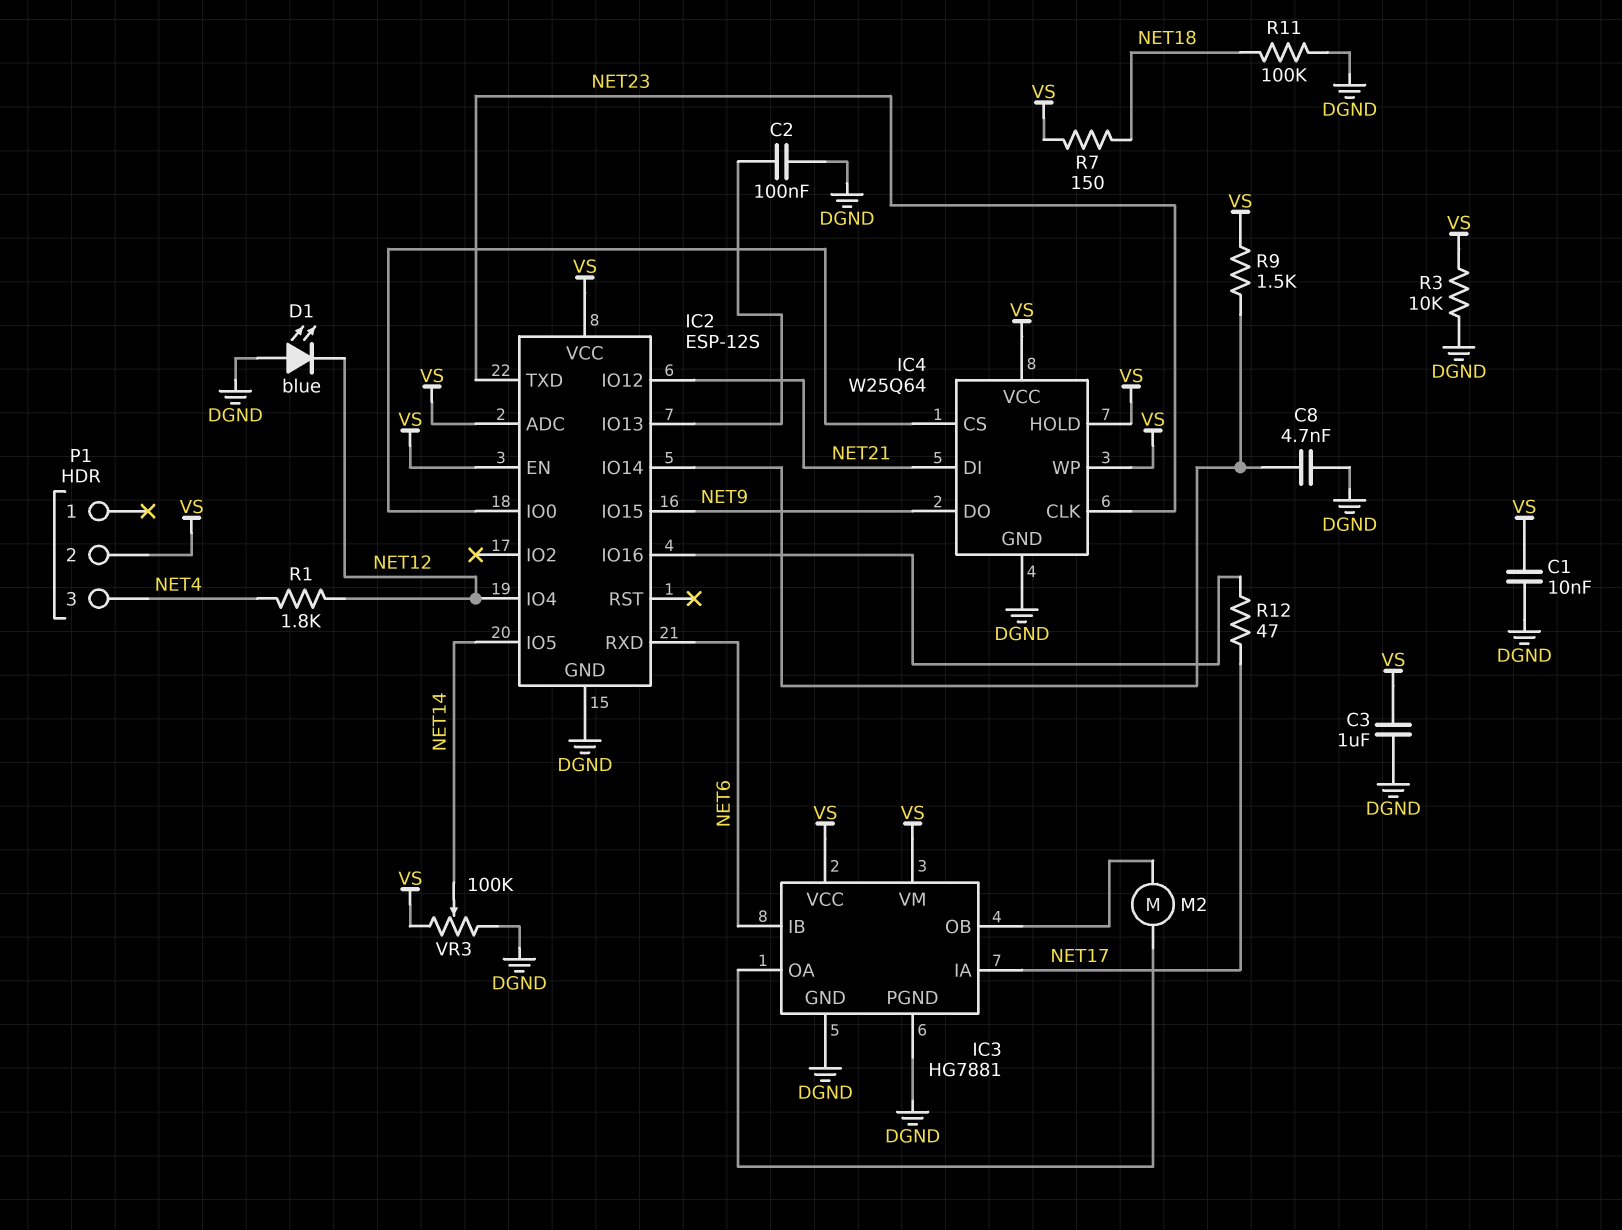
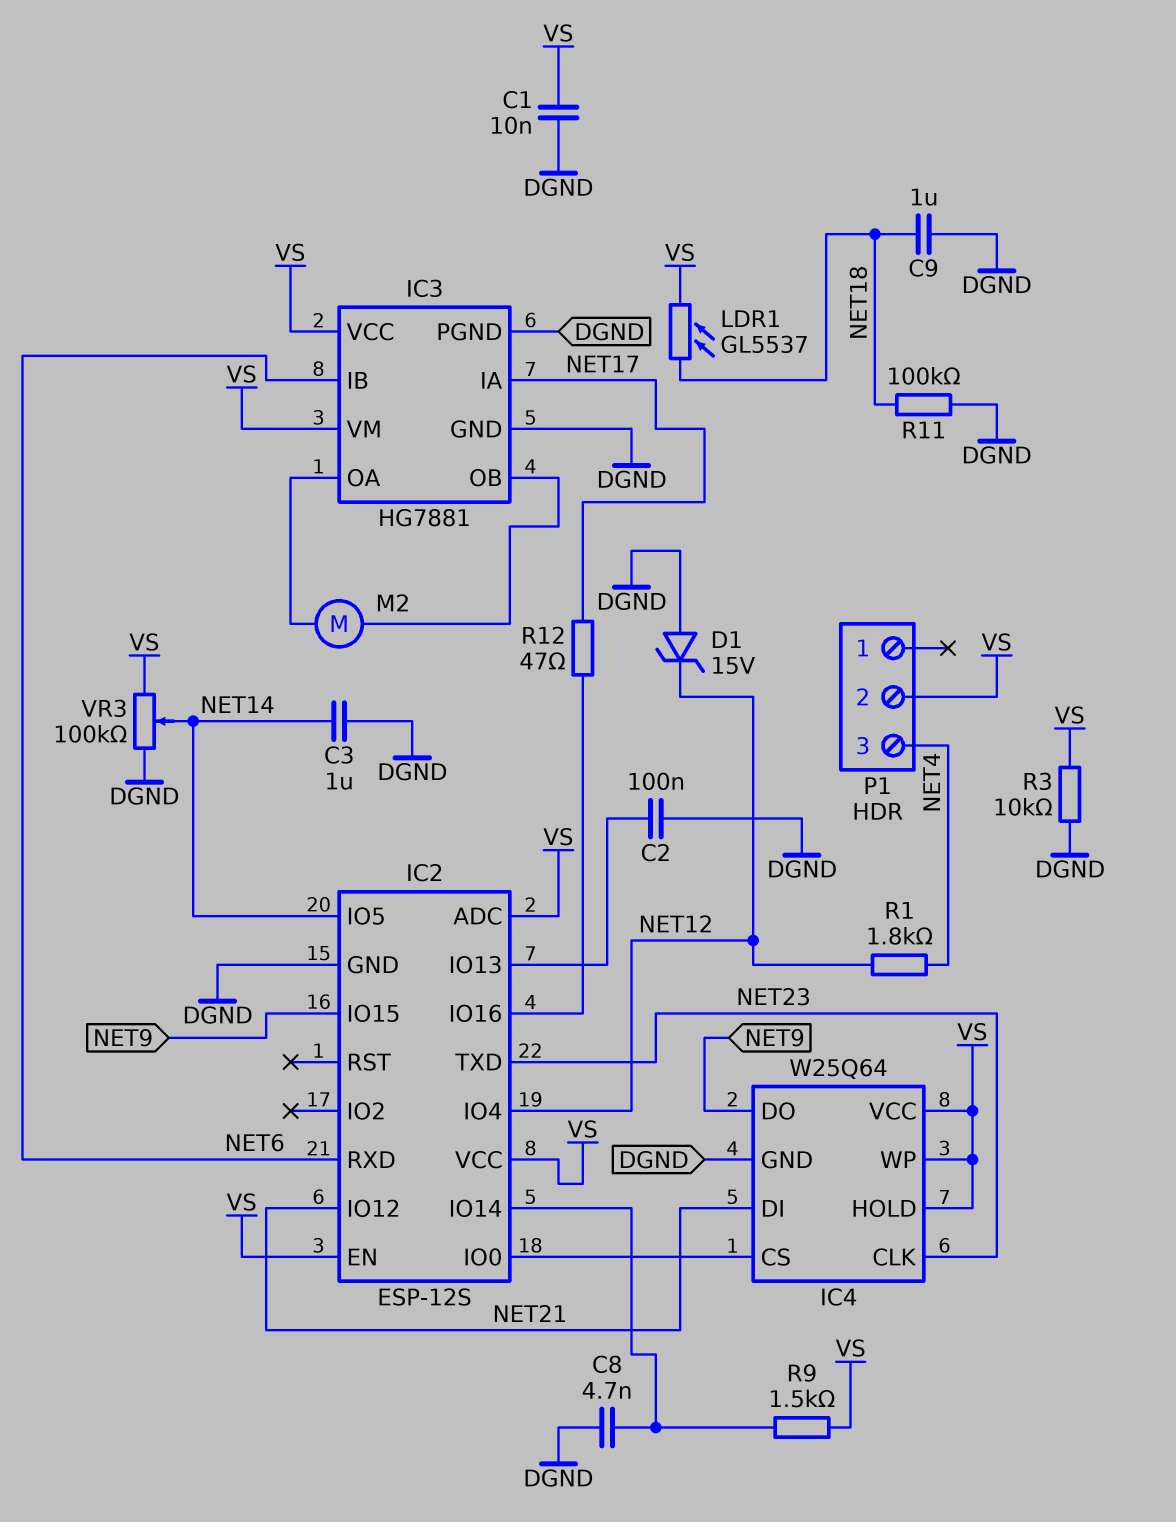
C3: 1uF (DGND, VS) -> 1uF (DGND, NET14)
C9: none -> 1uF (DGND, NET18)
D1: LED blue (A DGND, K NET12) -> zener 15V (A DGND, K NET12)
LDR1: none -> GL5537 (NET18, VS)
R7: 150 (NET18, VS) -> none

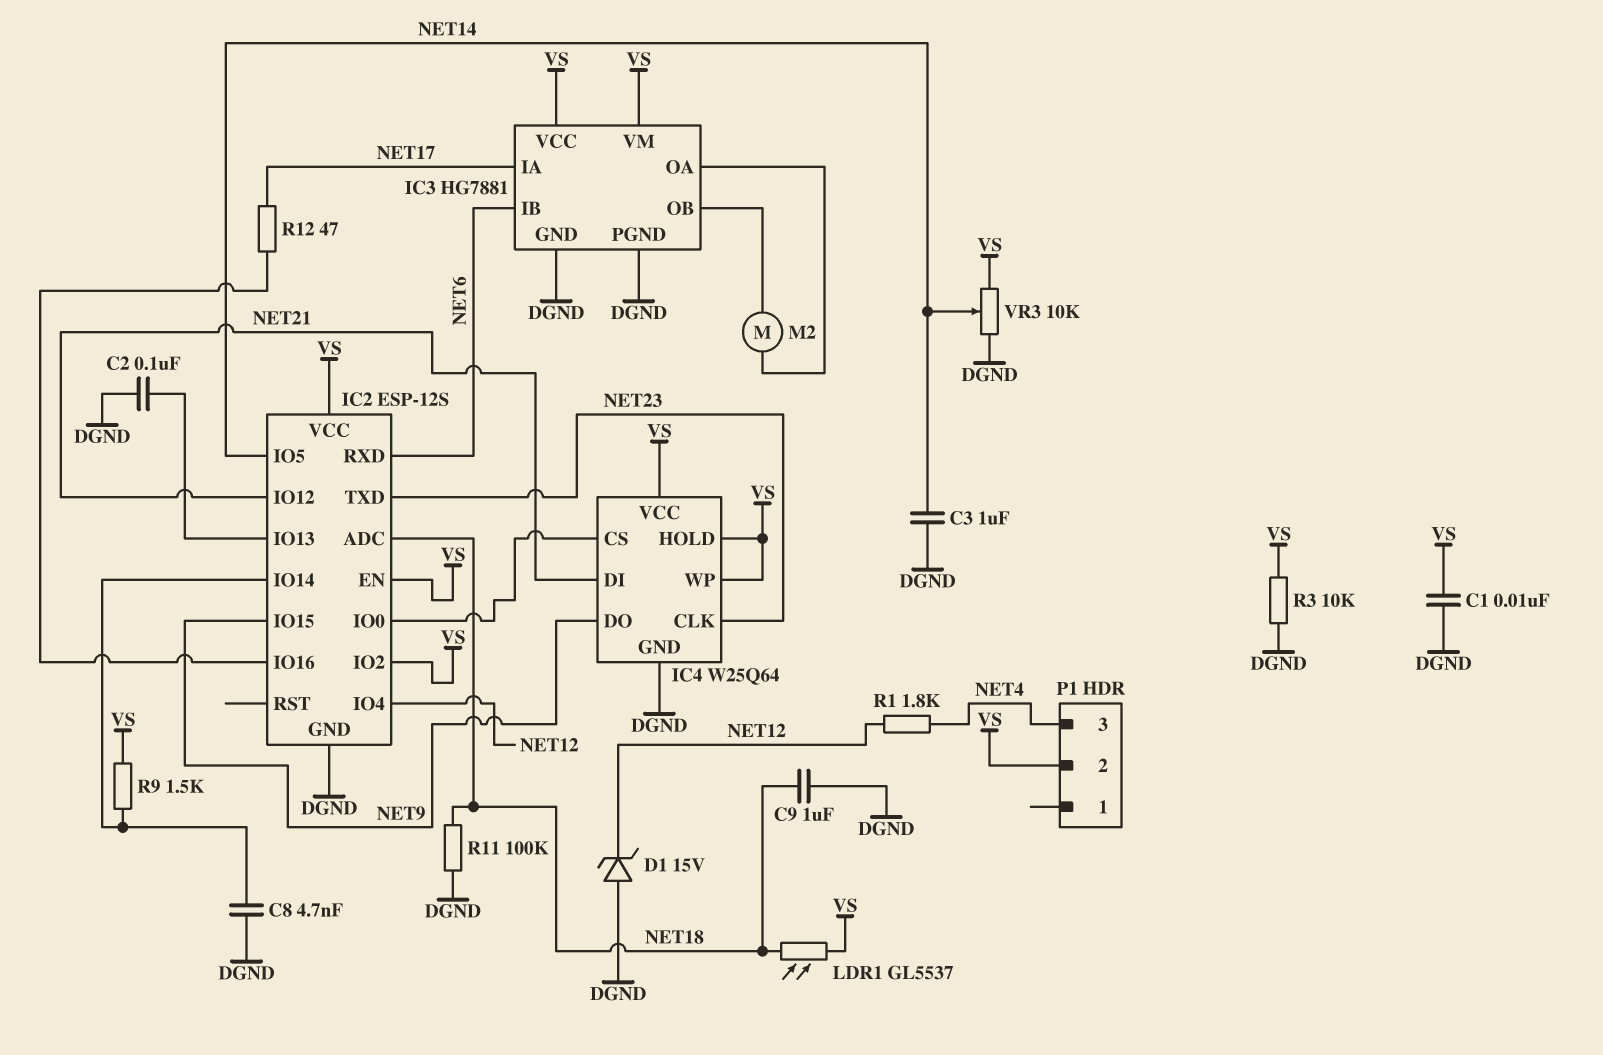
IC2 pin ADC: VS -> NET18
IC2 pin IO2: none -> VS
VR3: 100k (DGND, VS, wiper NET14) -> 10k (DGND, VS, wiper NET14)

